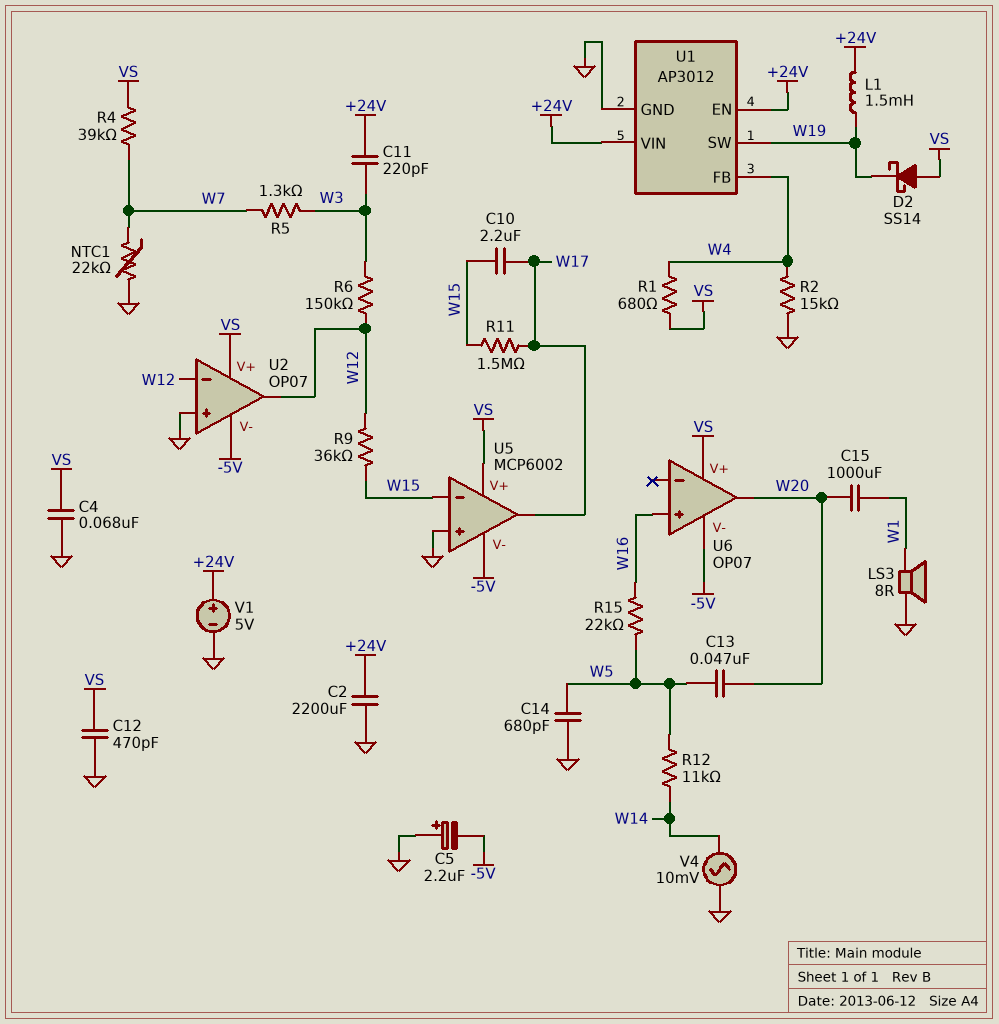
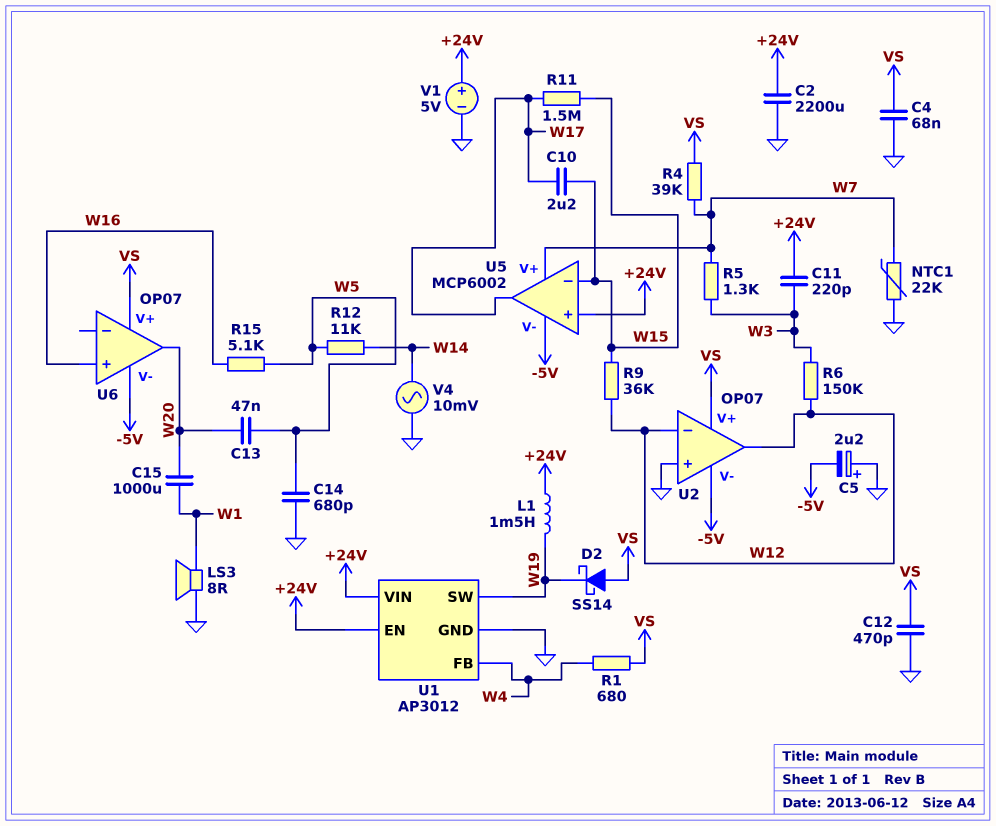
R2: 15k (GND, W4) -> none
R15: 22k (W5, W16) -> 5.1k (W5, W16)
U5 pin V+: VS -> W7
U5 pin in+: GND -> +24V

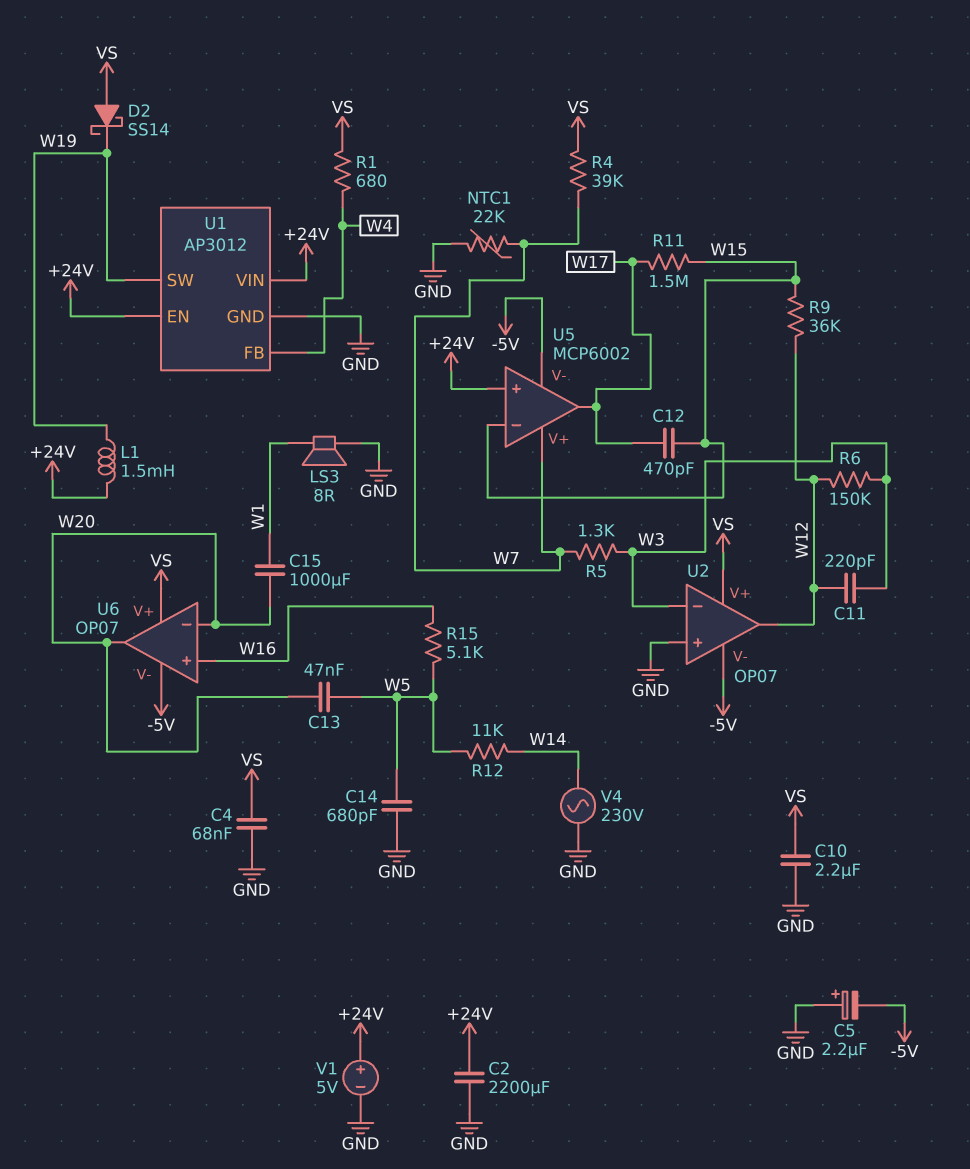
C10: 2.2uF (W15, W17) -> 2.2uF (GND, VS)
C11: 220pF (+24V, W3) -> 220pF (W3, W12)
C12: 470pF (GND, VS) -> 470pF (W15, W17)
U2 pin in-: W12 -> W3
U6 pin in-: none -> W20
V4: AC 10mV (GND, W14) -> AC 230V (GND, W14)

